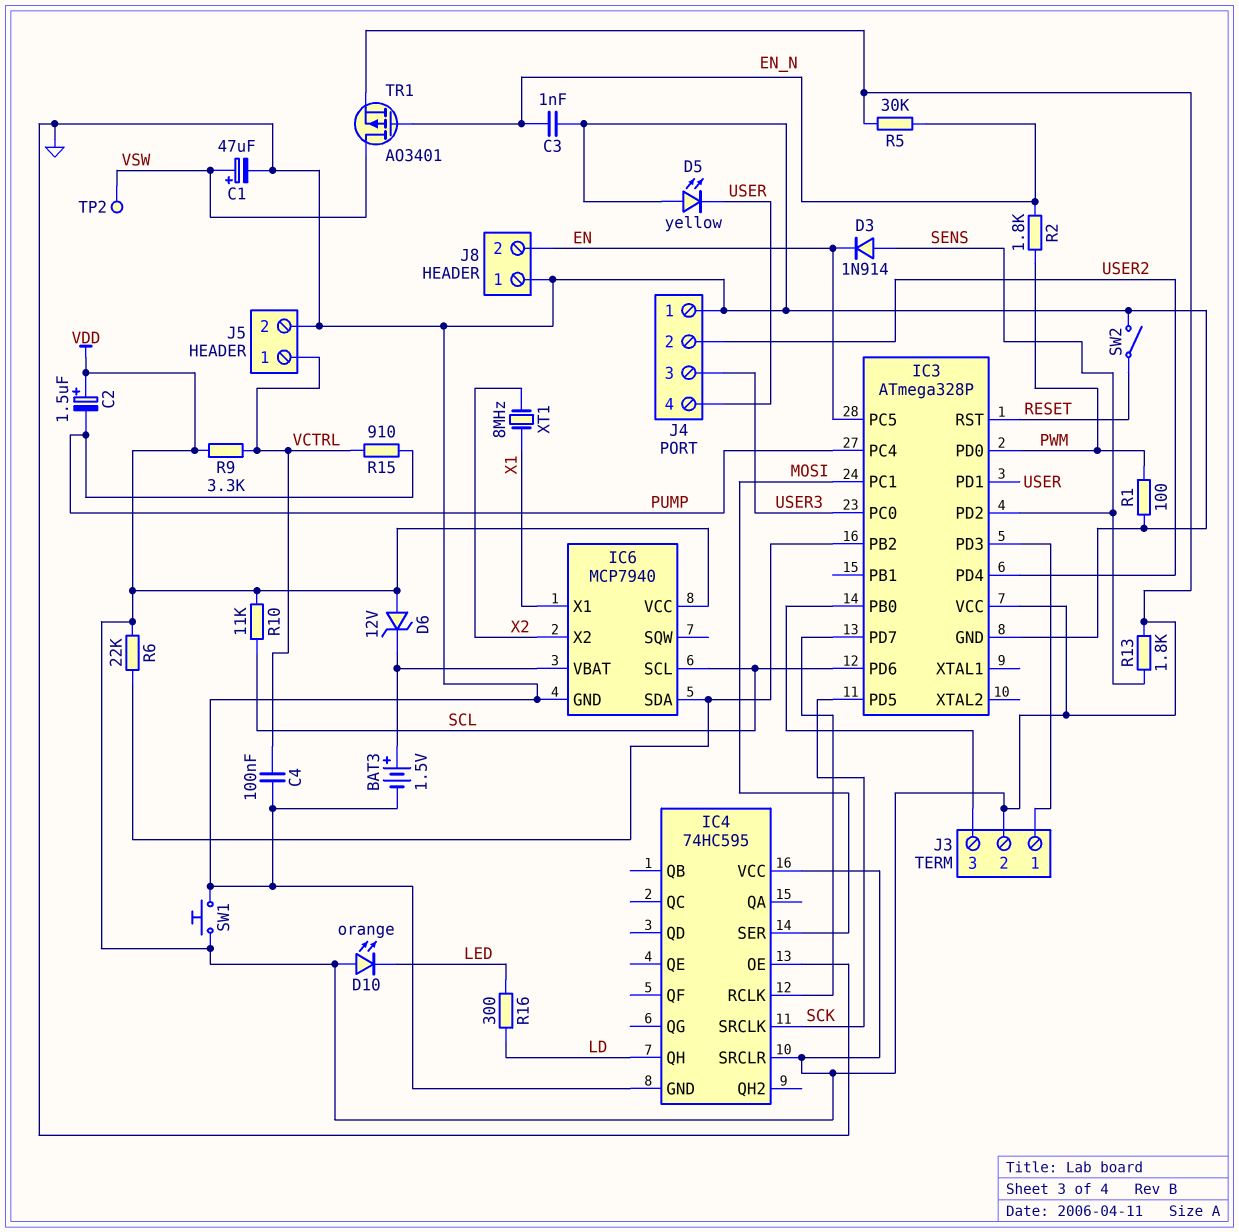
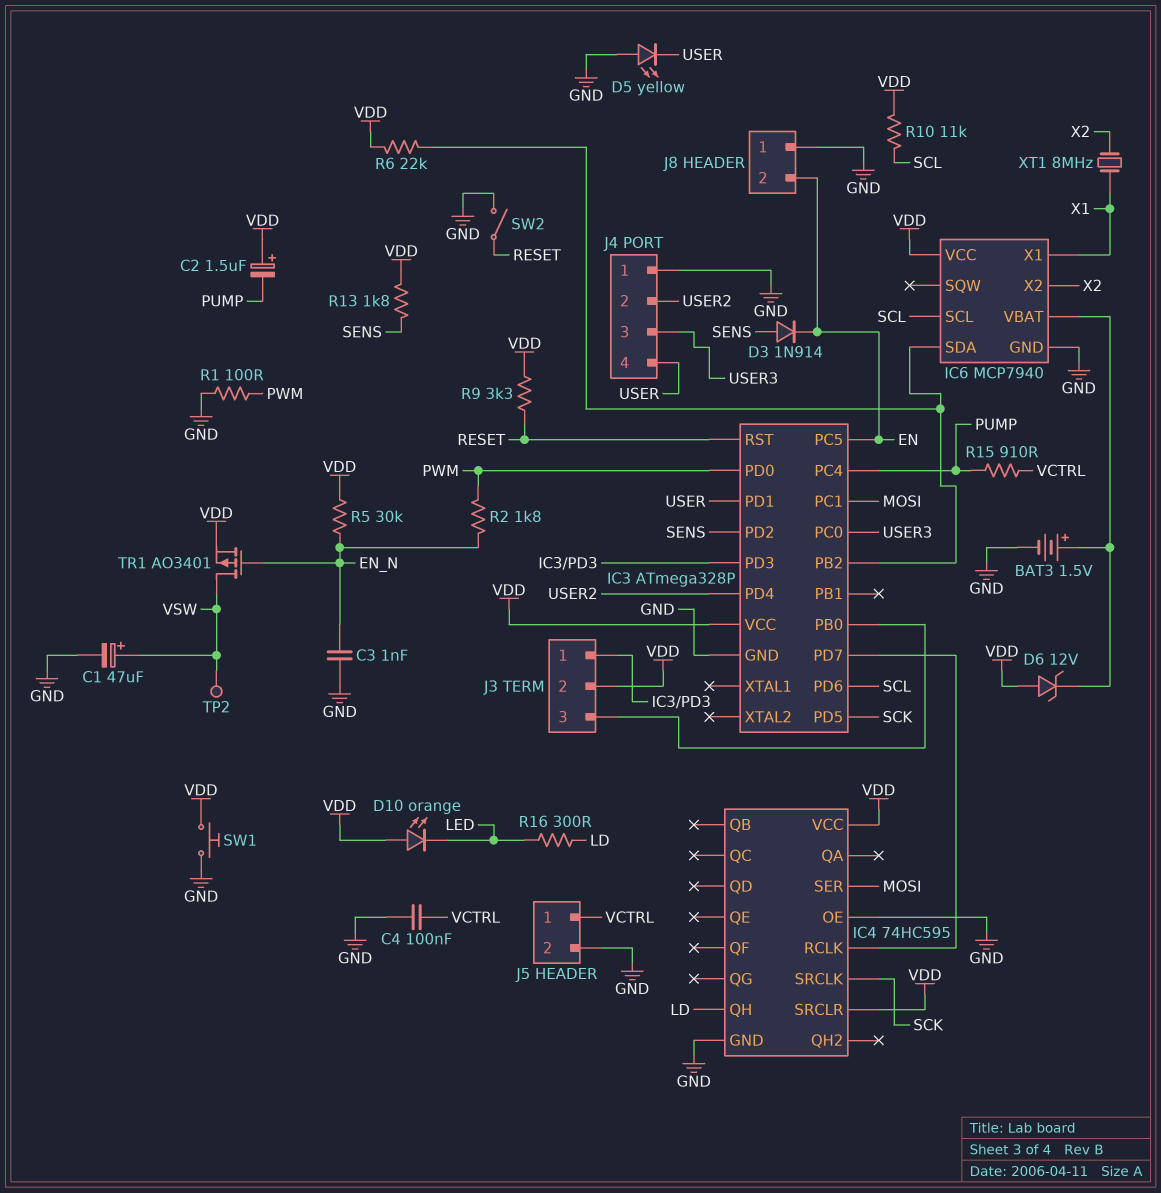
R9: 3.3k (VCTRL, VDD) -> 3.3k (RESET, VDD)

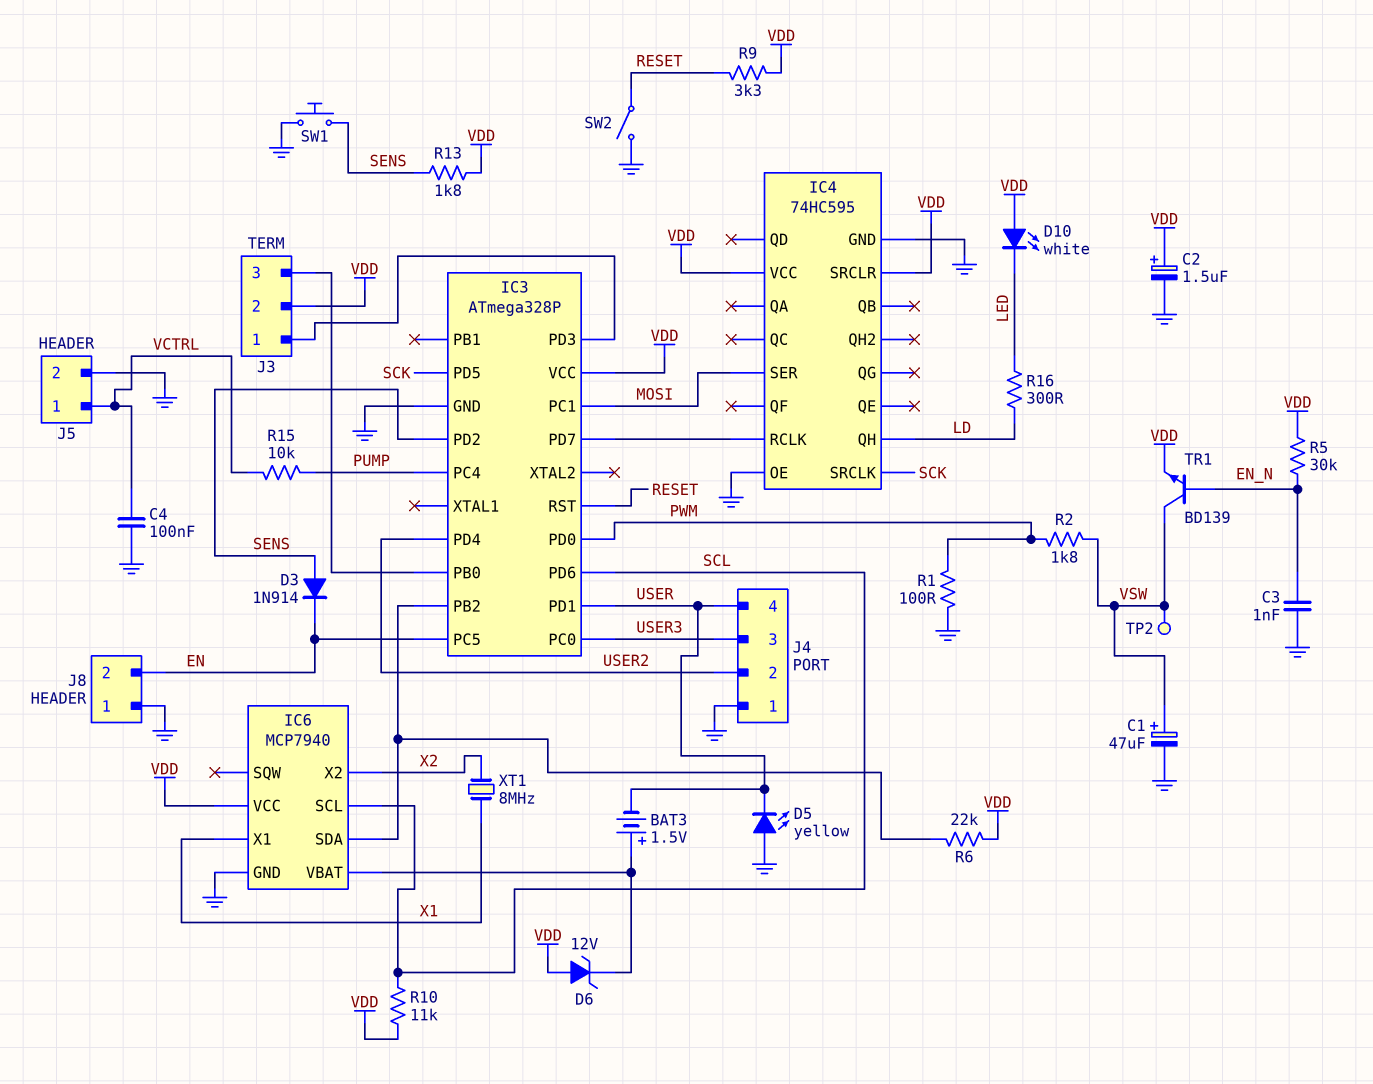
BAT3: 1.5V (plus IC6/VBAT, minus GND) -> 1.5V (plus IC6/VBAT, minus USER)
C2: 1.5uF (plus VDD, minus PUMP) -> 1.5uF (plus VDD, minus GND)
D10: LED orange (A VDD, K LED) -> LED white (A VDD, K LED)
R2: 1.8k (EN_N, PWM) -> 1.8k (PWM, VSW)
R15: 910 (PUMP, VCTRL) -> 10k (PUMP, VCTRL)
SW1: button (GND, VDD) -> button (GND, SENS)
TR1: PMOS AO3401 (G EN_N, D VSW, S VDD) -> NPN BD139 (B EN_N, C VSW, E VDD)

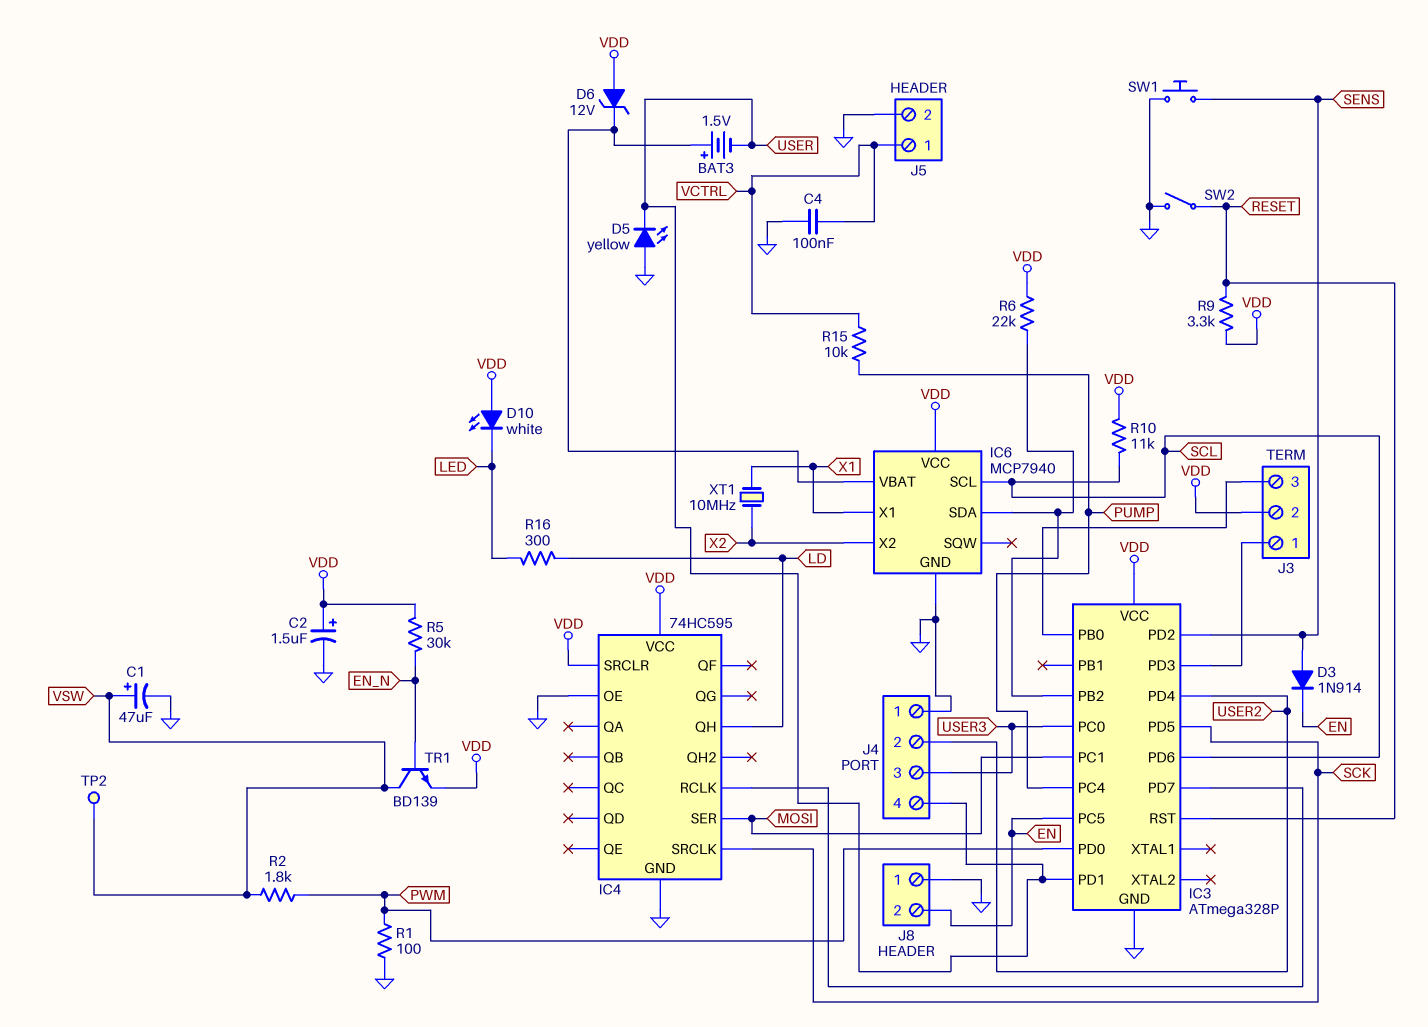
C3: 1nF (EN_N, GND) -> none
R13: 1.8k (SENS, VDD) -> none
XT1: 8MHz (X1, X2) -> 10MHz (X1, X2)

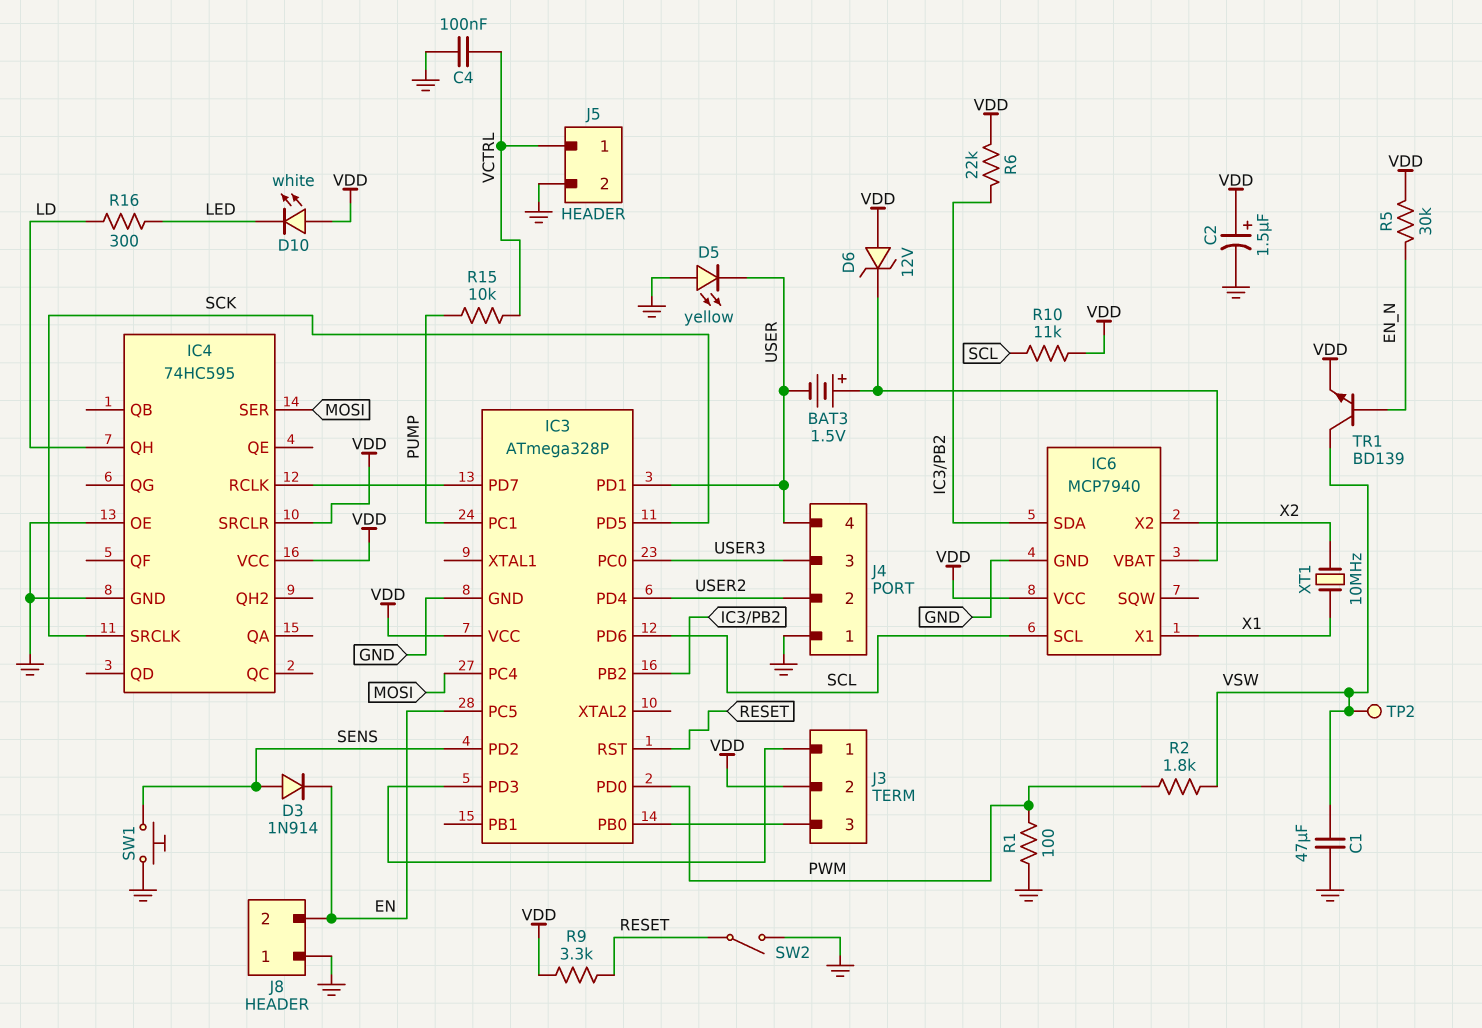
C1: 47uF (plus VSW, minus GND) -> 47uF (GND, VSW)
IC3 pin PC1: MOSI -> PUMP
IC3 pin PC4: PUMP -> MOSI

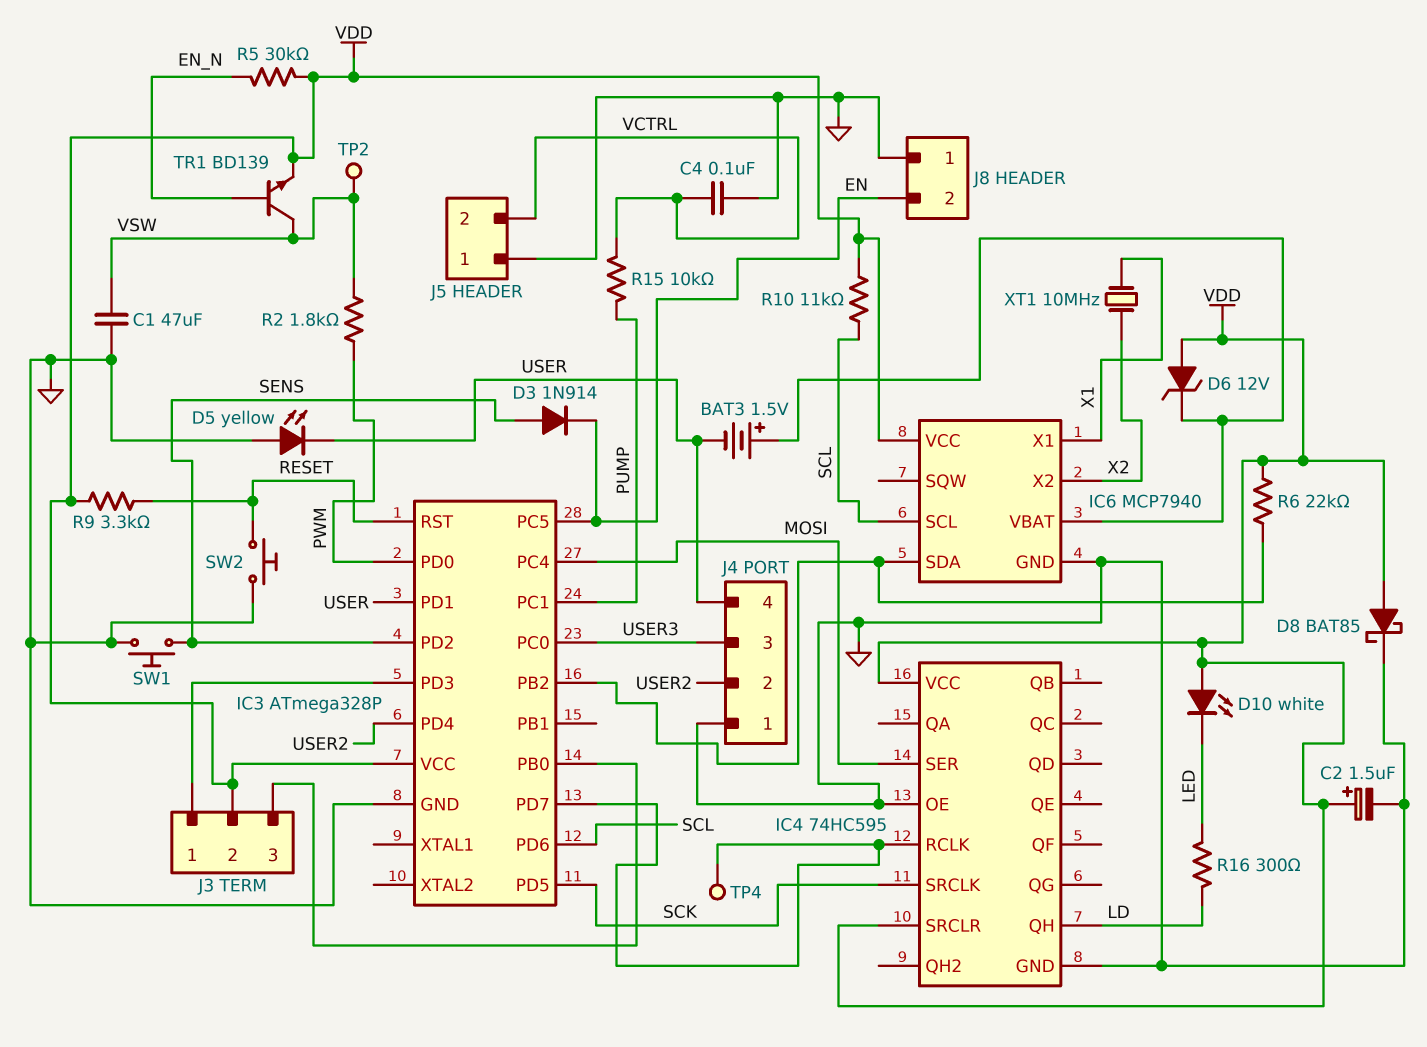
D8: none -> schottky BAT85 (A VDD, K GND)
J5 pin 1: VCTRL -> GND
J5 pin 2: GND -> VCTRL
R1: 100 (GND, PWM) -> none
SW2: switch (GND, RESET) -> button (GND, RESET)
TP4: none -> test point (IC3/PD7)

